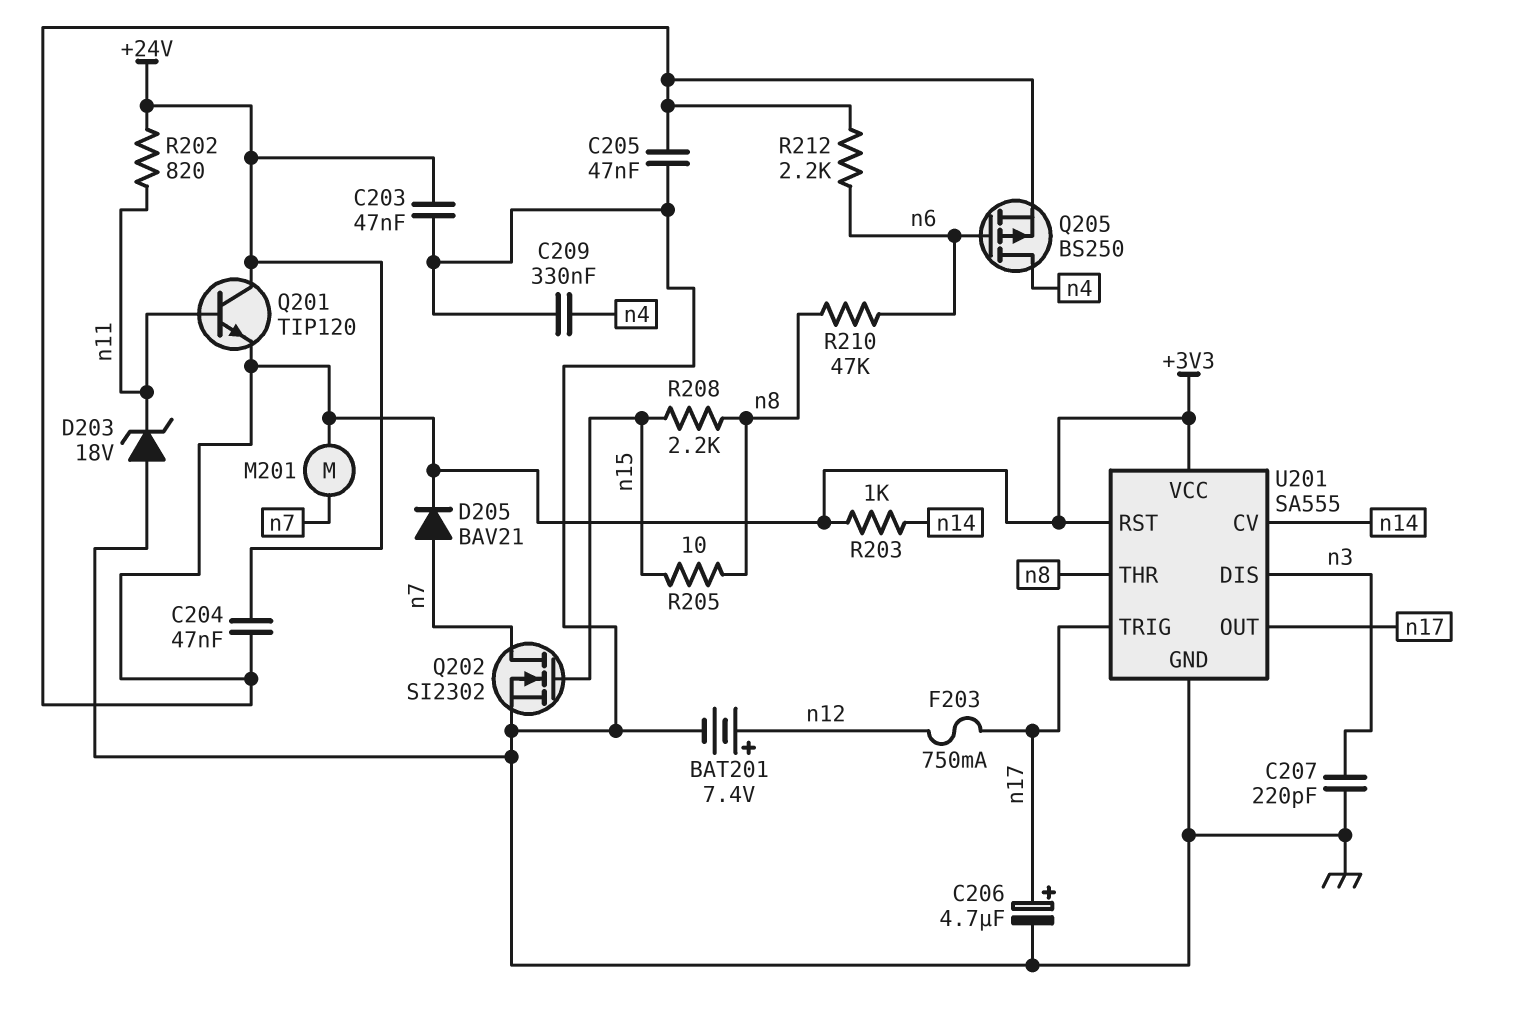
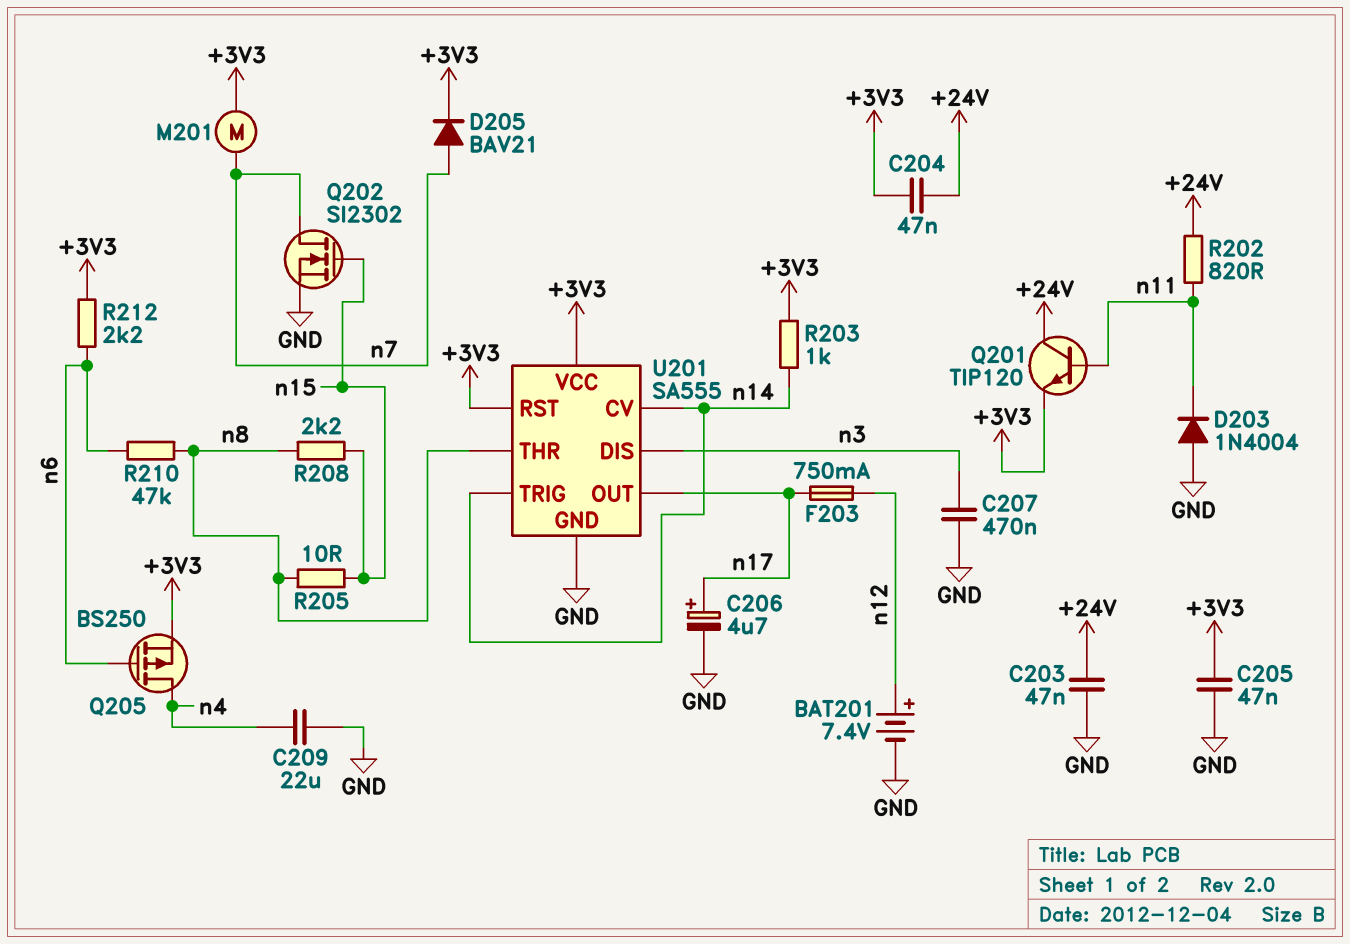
C207: 220pF (GND, n3) -> 470nF (GND, n3)
C209: 330nF (GND, n4) -> 22uF (GND, n4)
D203: zener 18V (A GND, K n11) -> diode 1N4004 (A GND, K n11)
U201 pin TRIG: n17 -> n14

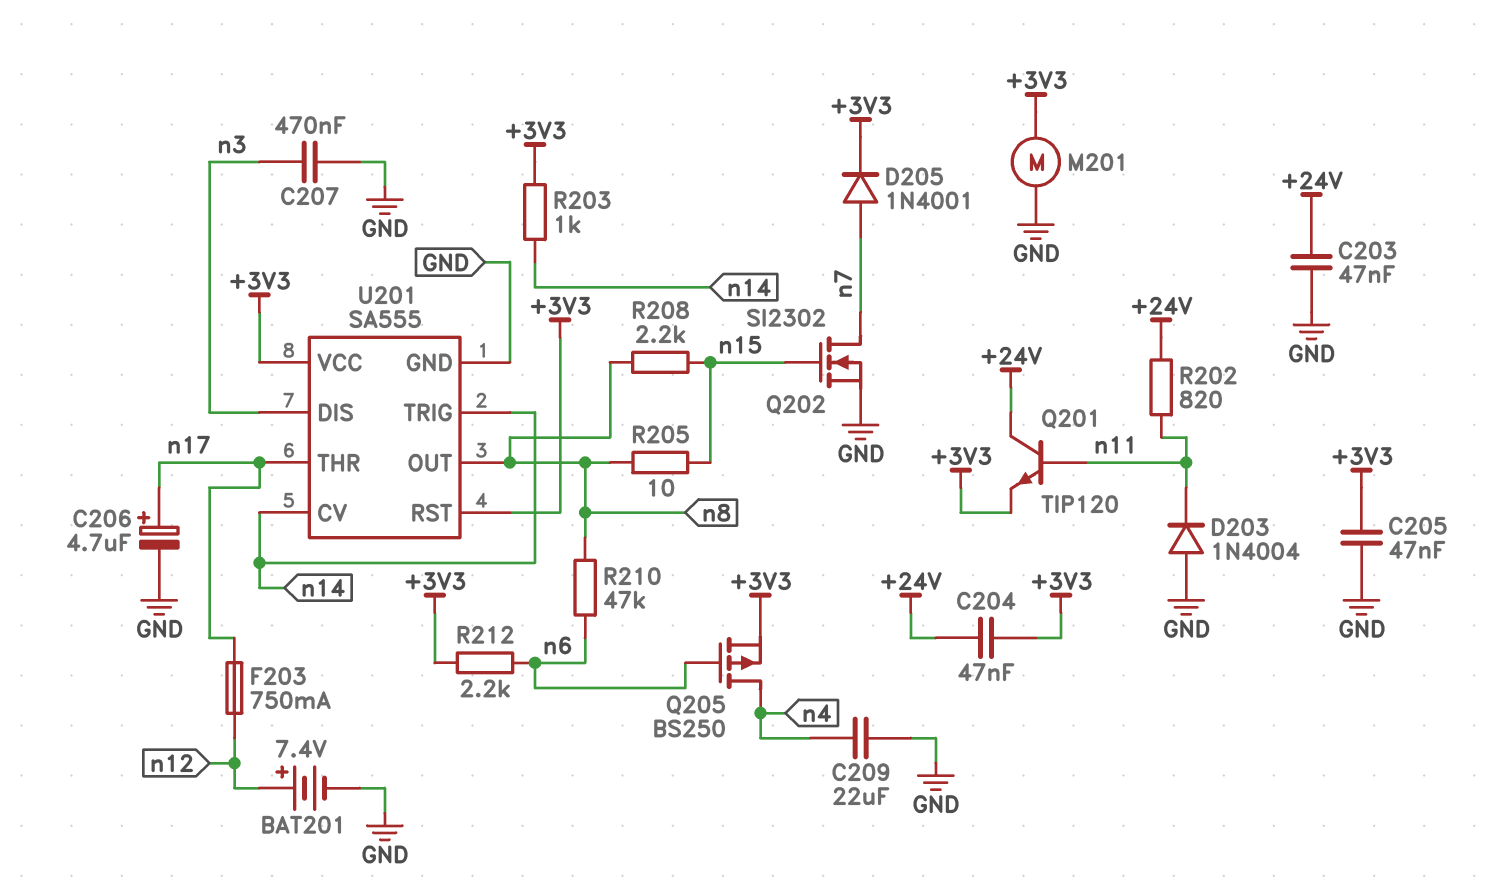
D205: diode BAV21 (A n7, K +3V3) -> diode 1N4001 (A n7, K +3V3)
M201: motor (+3V3, n7) -> motor (+3V3, GND)
U201 pin OUT: n17 -> n8
U201 pin THR: n8 -> n17

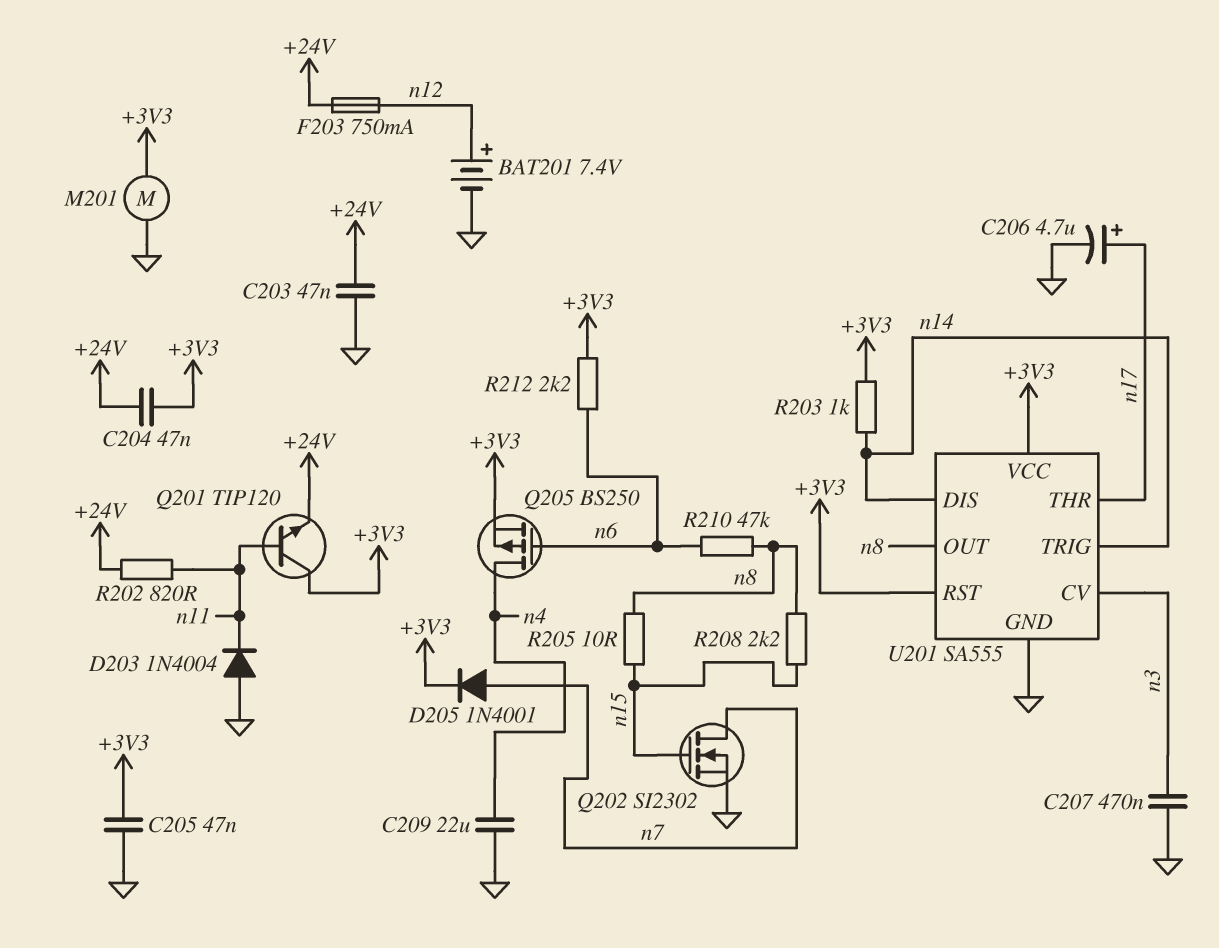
F203: 750mA (n12, n17) -> 750mA (+24V, n12)
Q201: NPN TIP120 (B n11, C +24V, E +3V3) -> NPN TIP120 (B n11, C +3V3, E +24V)
U201 pin CV: n14 -> n3
U201 pin DIS: n3 -> n14

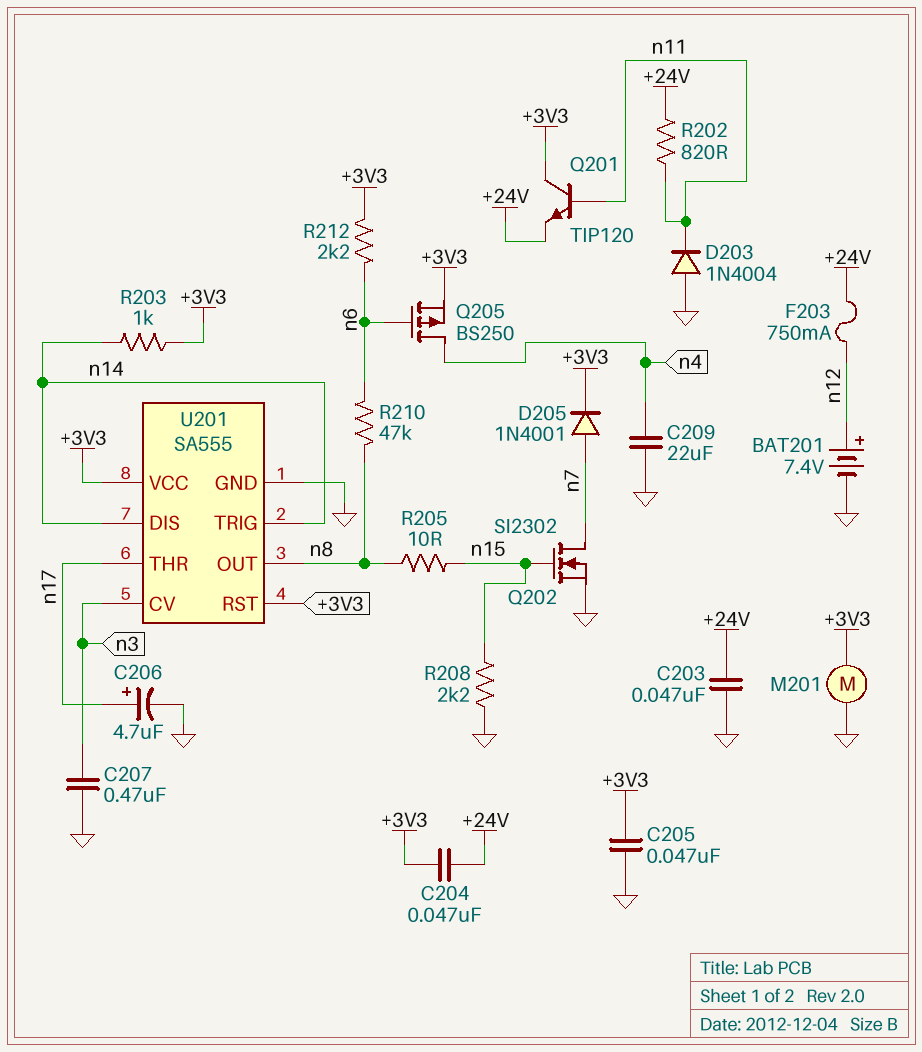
R208: 2.2k (n8, n15) -> 2.2k (GND, n15)

